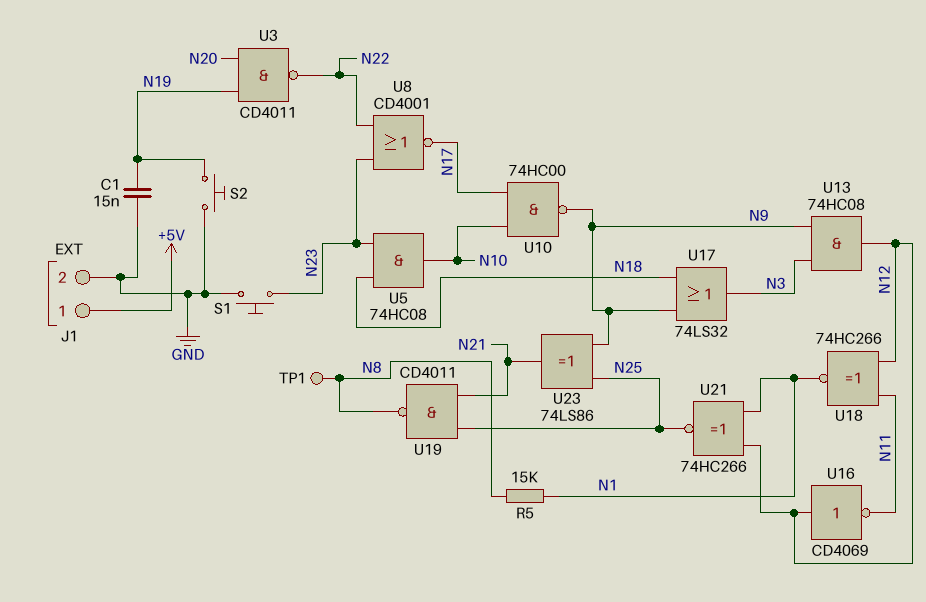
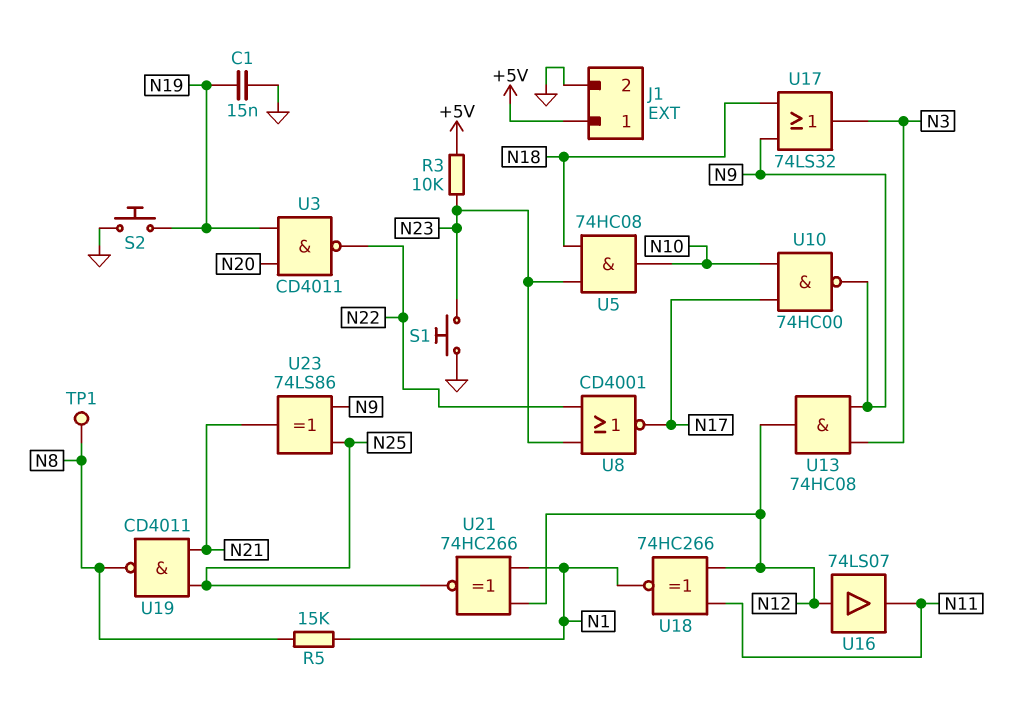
R3: none -> 10k (+5V, N23)
U16: NOT CD4069 (in N12, out N11) -> buffer 74LS07 (in N12, out N11)

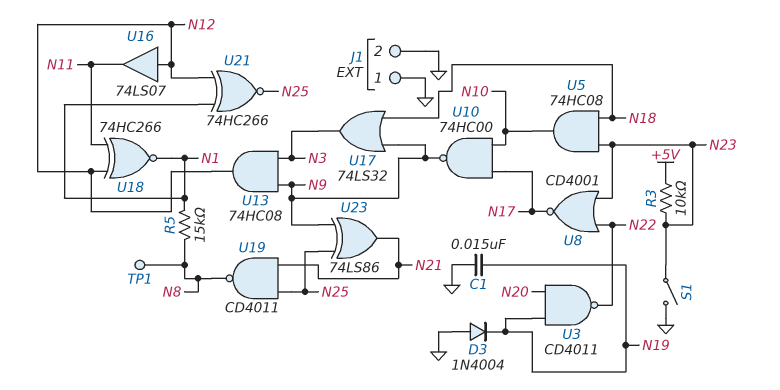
D3: none -> diode 1N4004 (A GND, K N19)
J1 pin 1: +5V -> GND
S1: button (GND, N23) -> switch (GND, N23)
S2: button (GND, N19) -> none

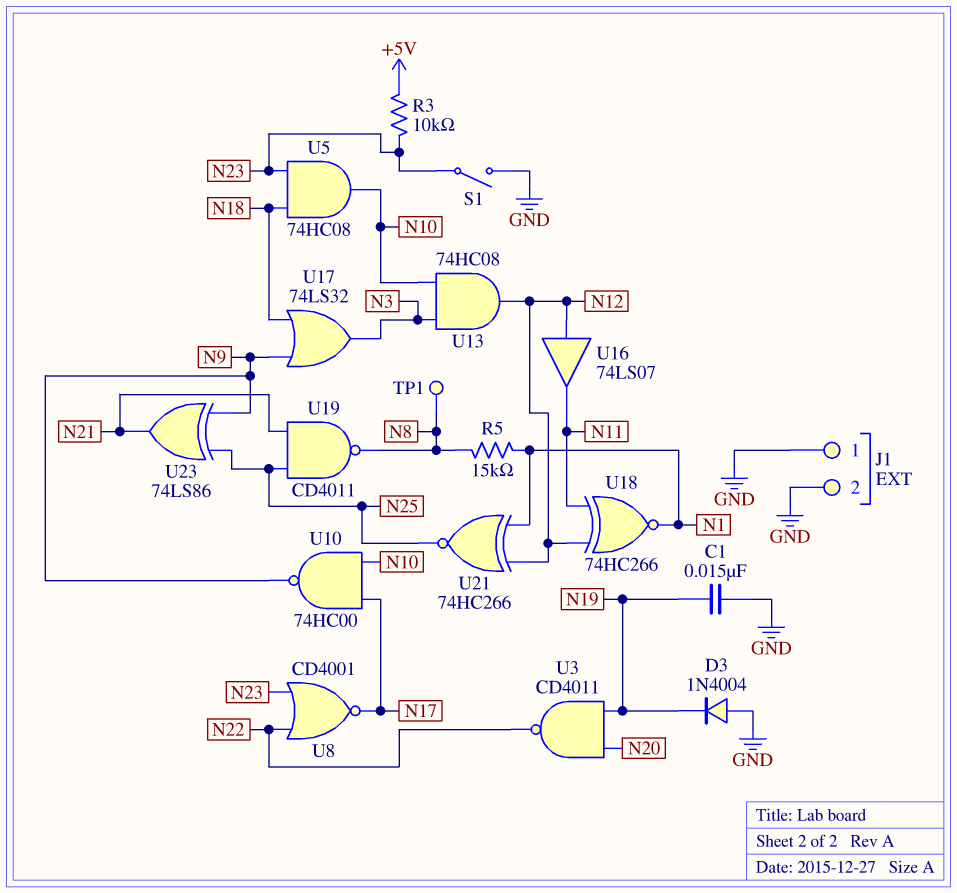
U13: AND 74HC08 (in N3, in N9, out N12) -> AND 74HC08 (in N3, in N10, out N12)

